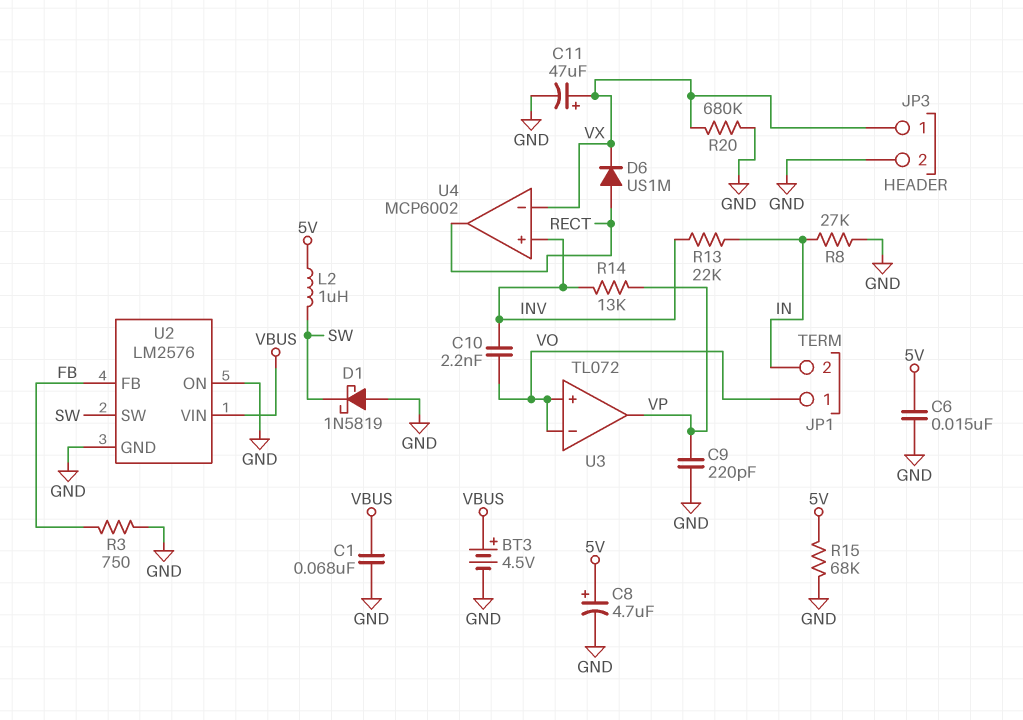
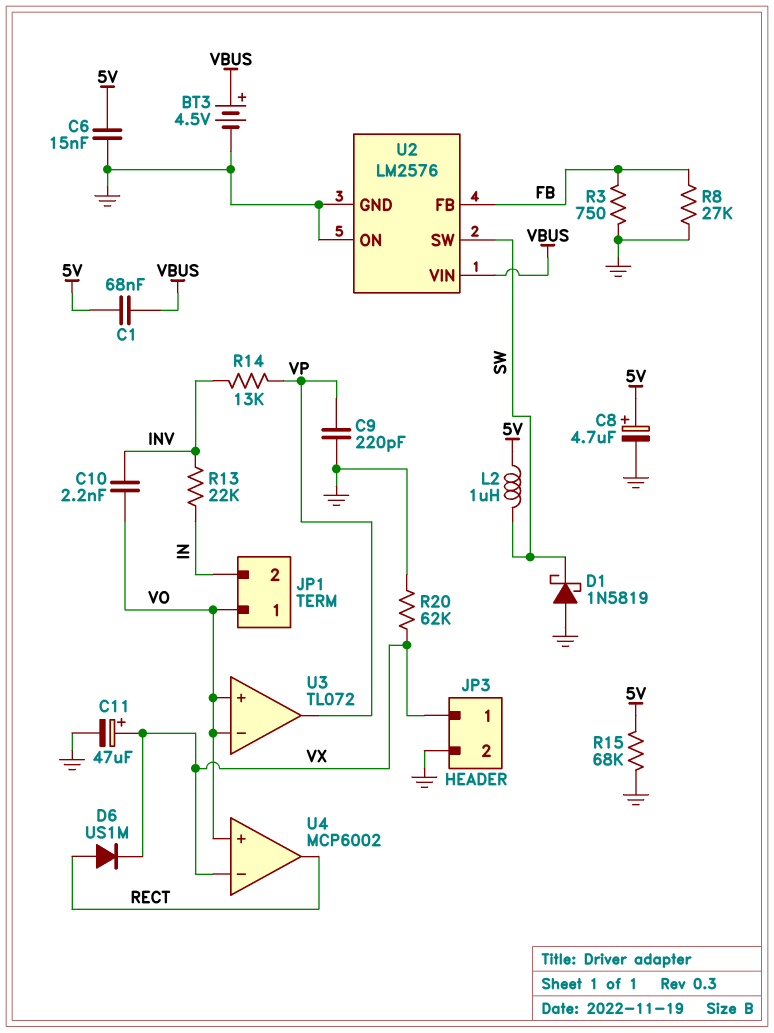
C1: 68nF (GND, VBUS) -> 68nF (5V, VBUS)
R8: 27k (GND, IN) -> 27k (FB, GND)
R20: 680k (GND, VX) -> 62k (GND, VX)
U4 pin in+: INV -> VO

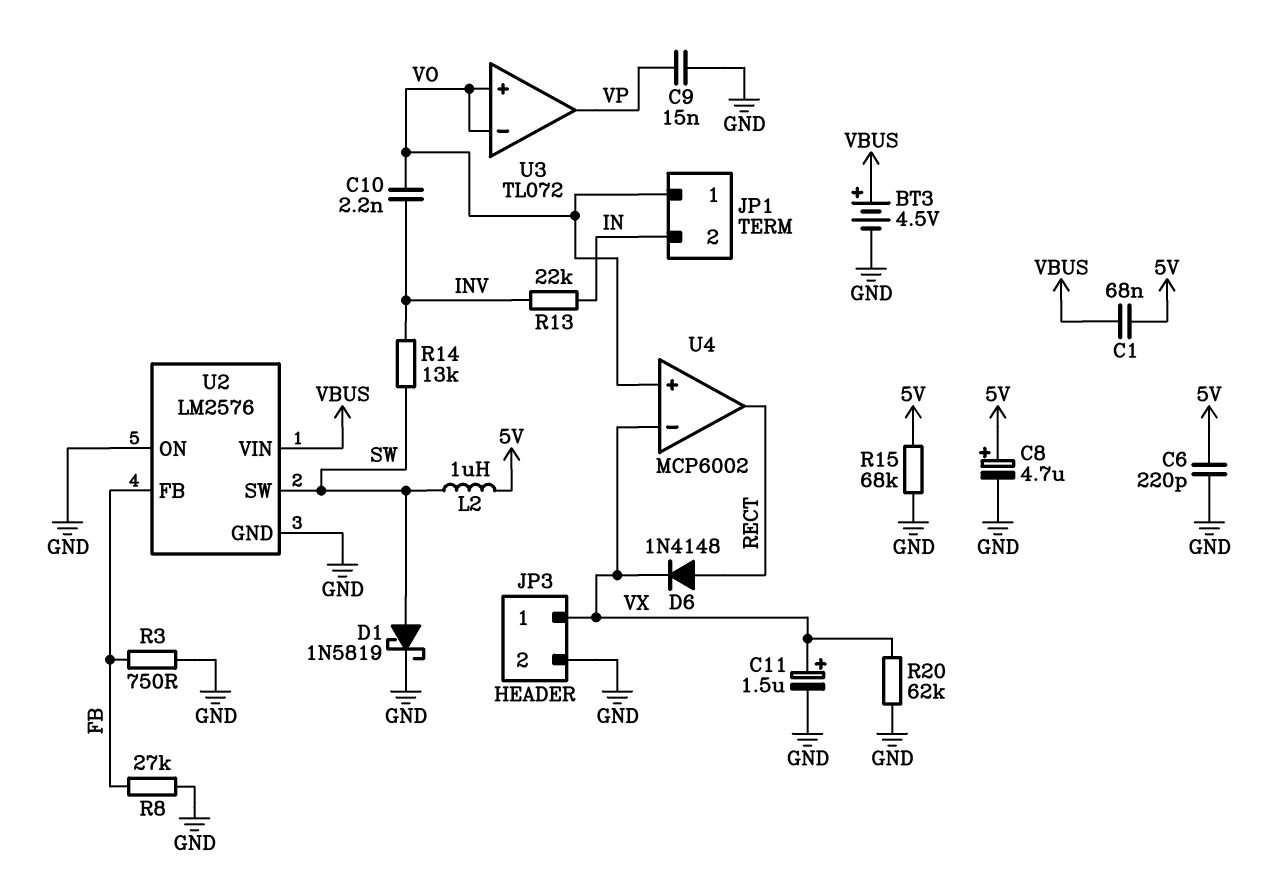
C6: 15nF (5V, GND) -> 220pF (5V, GND)
C9: 220pF (GND, VP) -> 15nF (GND, VP)
C11: 47uF (plus VX, minus GND) -> 1.5uF (plus VX, minus GND)
D1: schottky 1N5819 (A GND, K SW) -> schottky 1N5819 (A SW, K GND)
D6: diode US1M (A RECT, K VX) -> diode 1N4148 (A RECT, K VX)
R14: 13k (INV, VP) -> 13k (INV, SW)

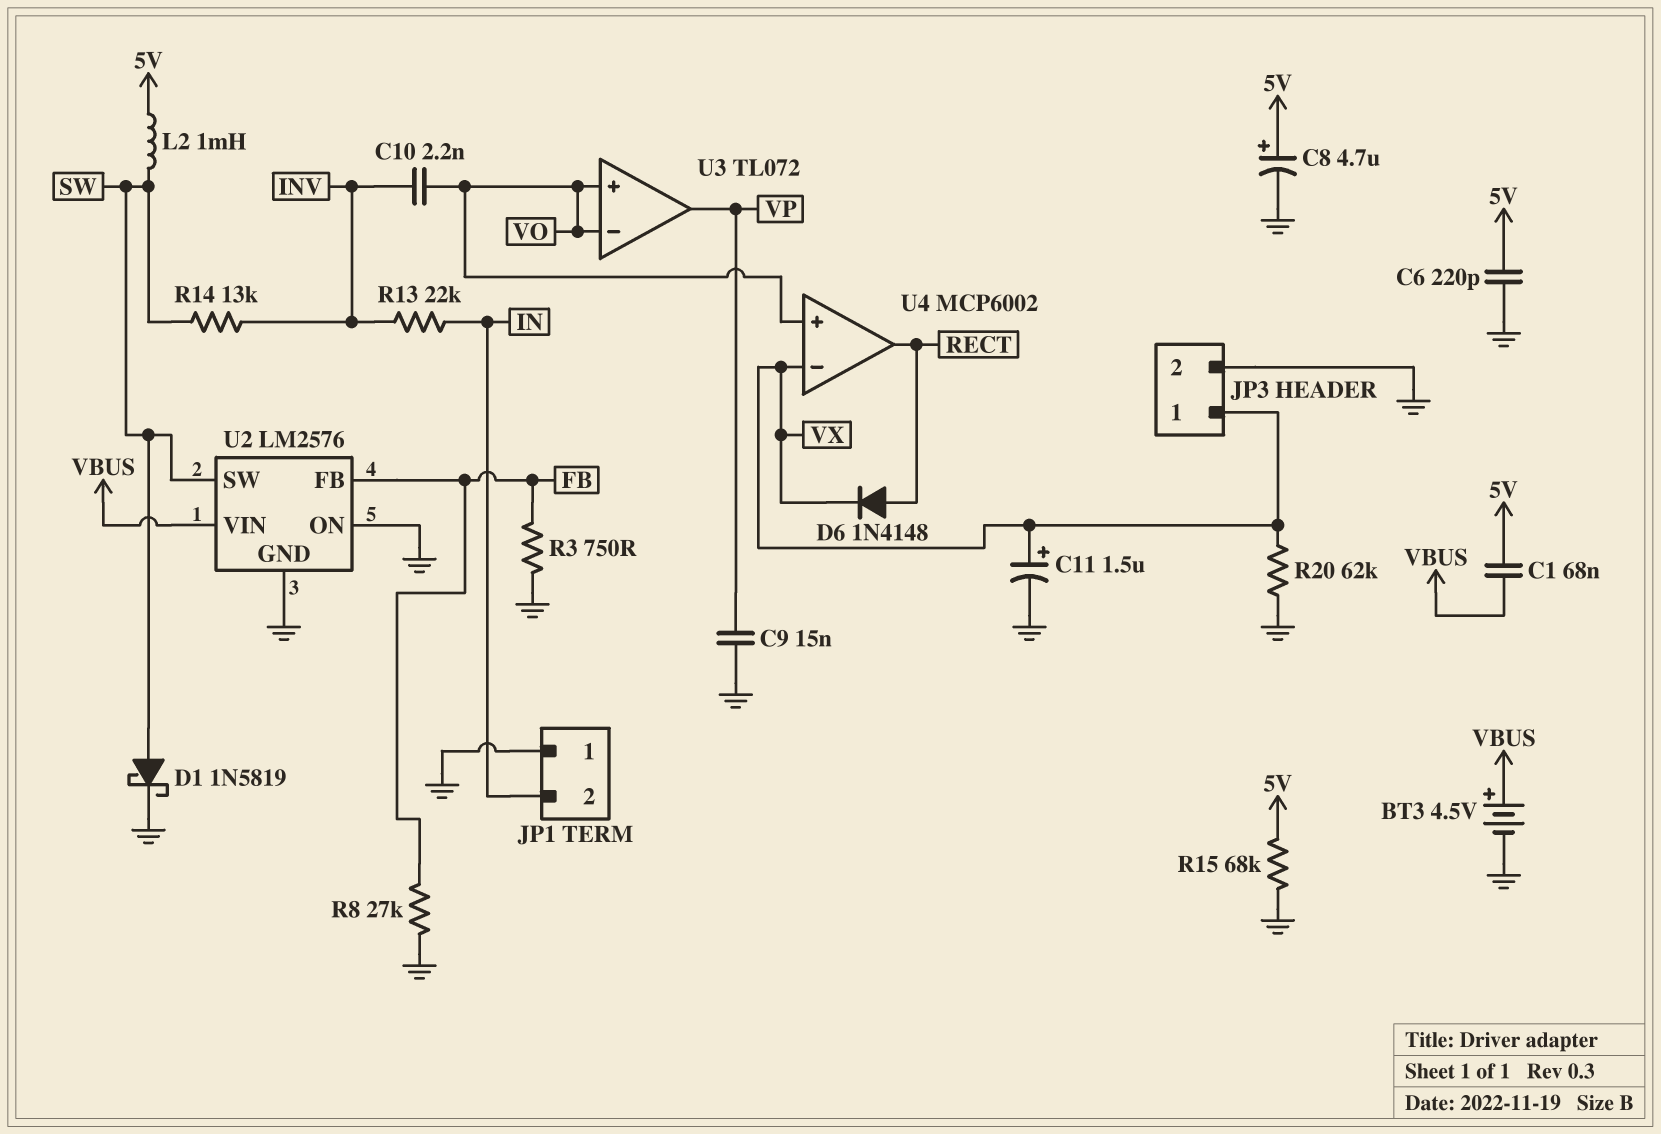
JP1 pin 1: VO -> GND
L2: 1uH (5V, SW) -> 1mH (5V, SW)

